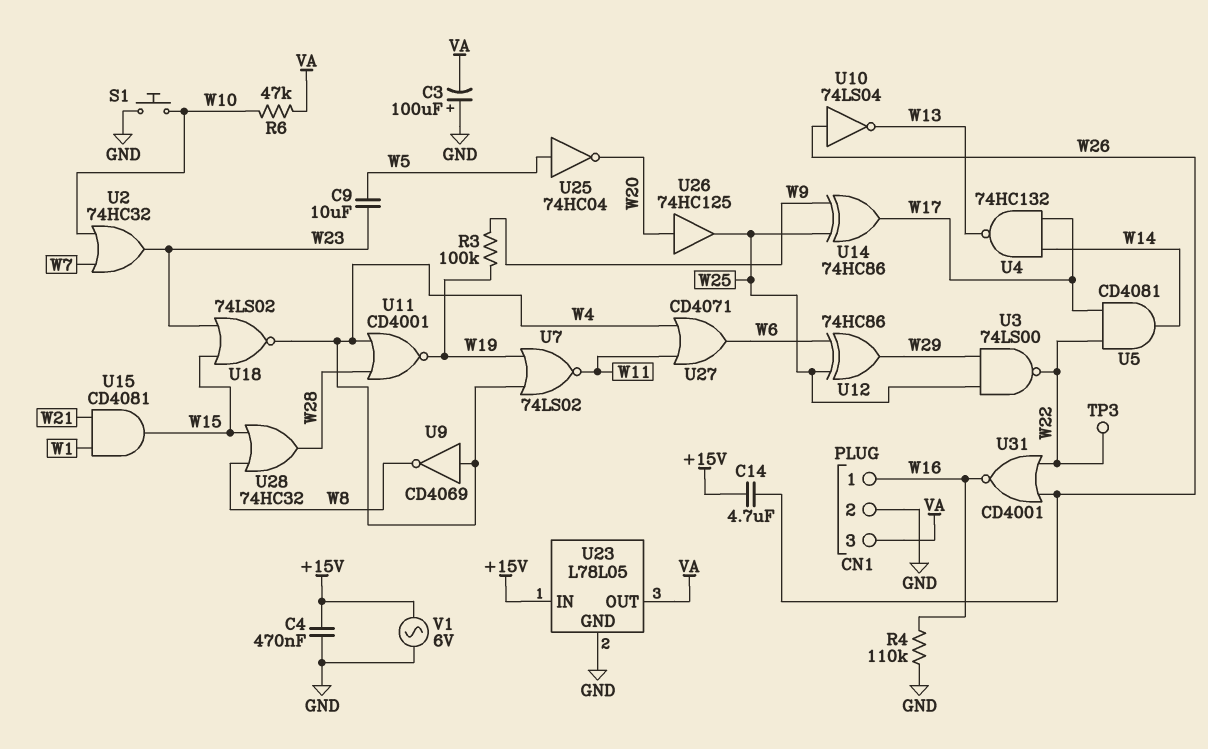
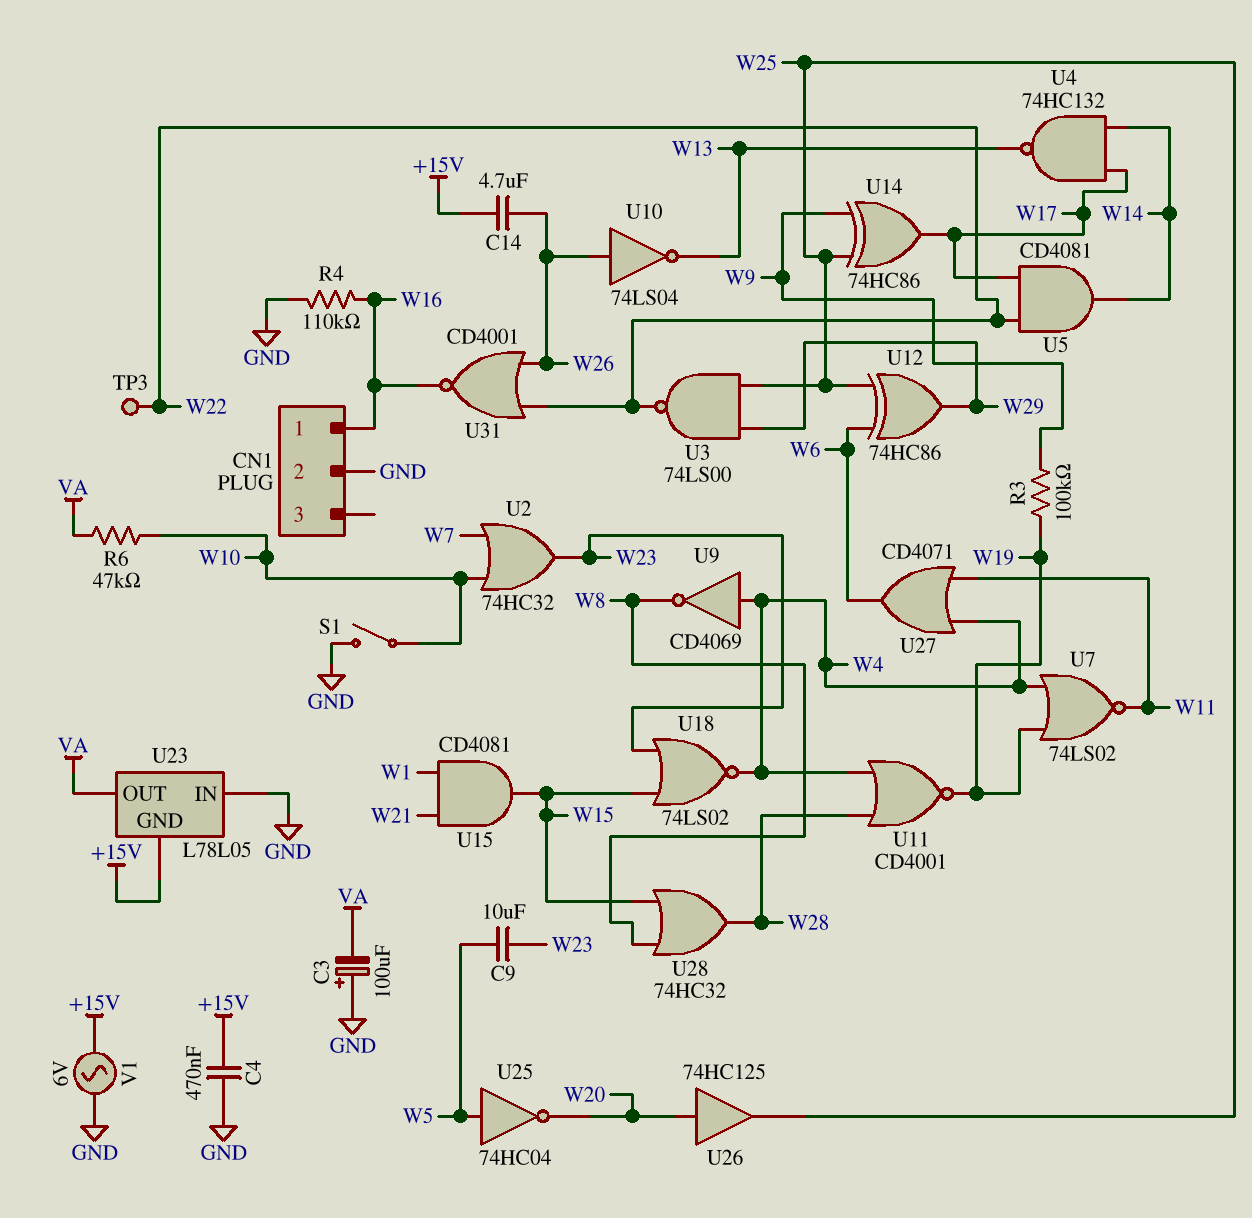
CN1 pin 3: VA -> none
S1: button (GND, W10) -> switch (GND, W10)
U23 pin GND: GND -> +15V
U23 pin IN: +15V -> GND

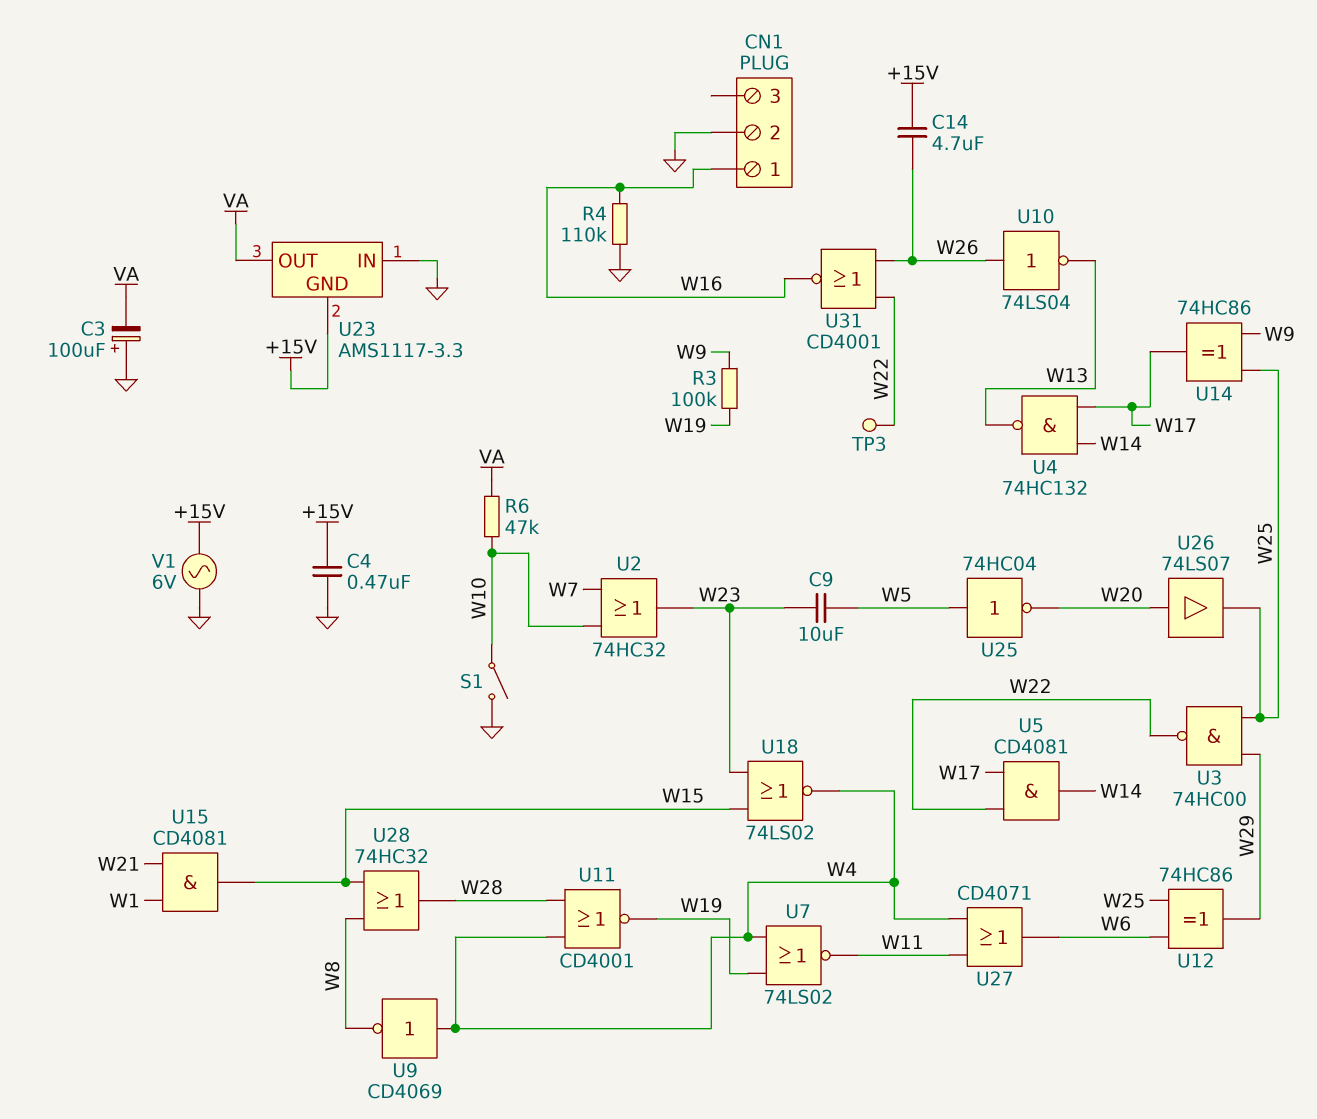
U3: NAND 74LS00 (in W25, in W29, out W22) -> NAND 74HC00 (in W25, in W29, out W22)
U23: L78L05 -> AMS1117-3.3
U26: buffer 74HC125 (in W20, out W25) -> buffer 74LS07 (in W20, out W25)

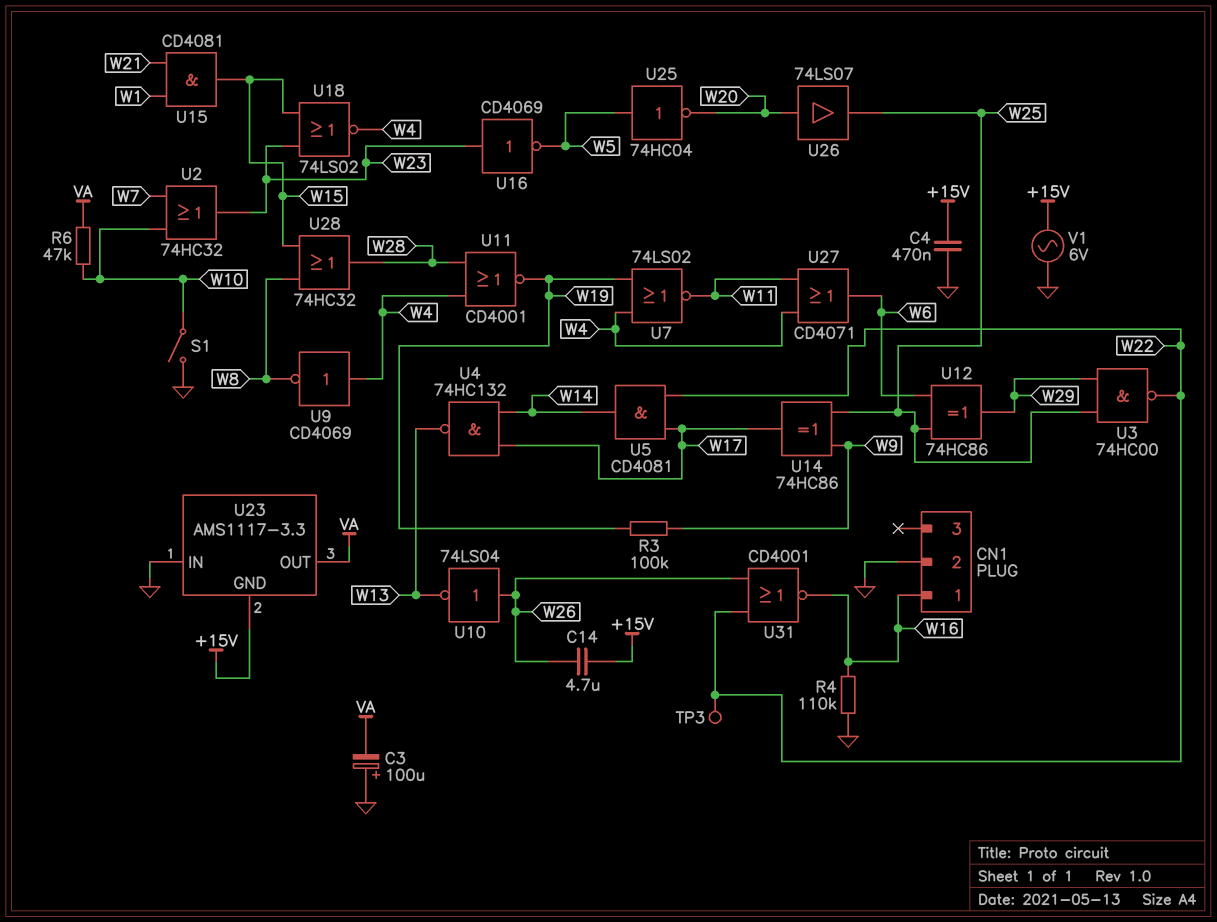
C9: 10uF (W5, W23) -> none
U16: none -> NOT CD4069 (in W23, out W5)

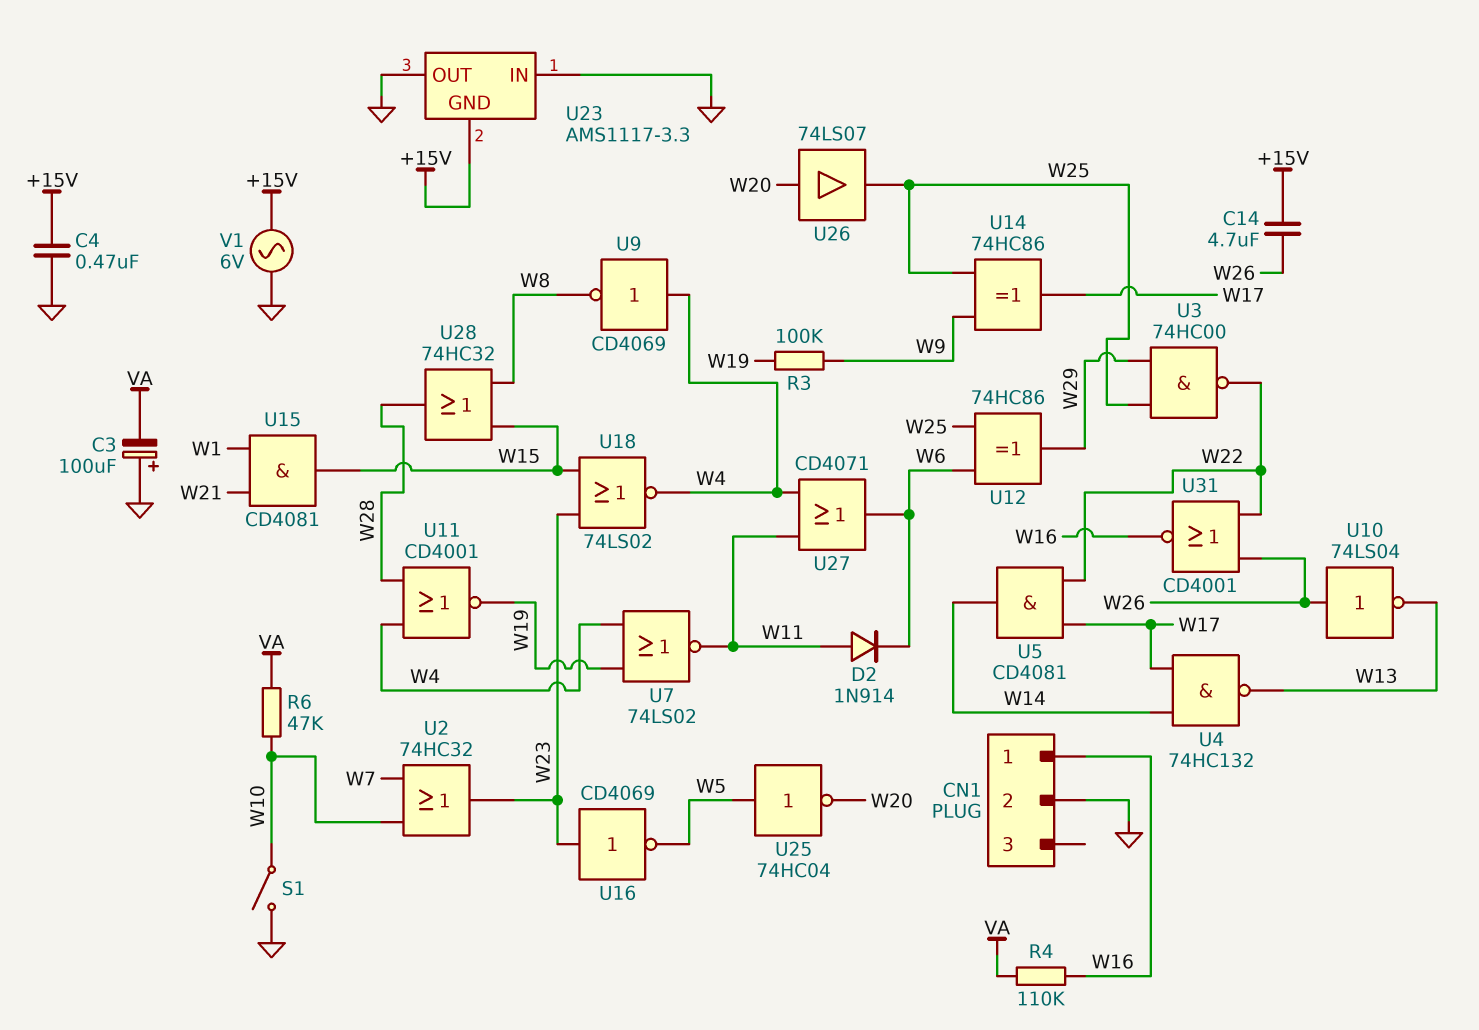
D2: none -> diode 1N914 (A W11, K W6)
R4: 110k (GND, W16) -> 110k (VA, W16)
TP3: test point (W22) -> none
U23 pin OUT: VA -> GND

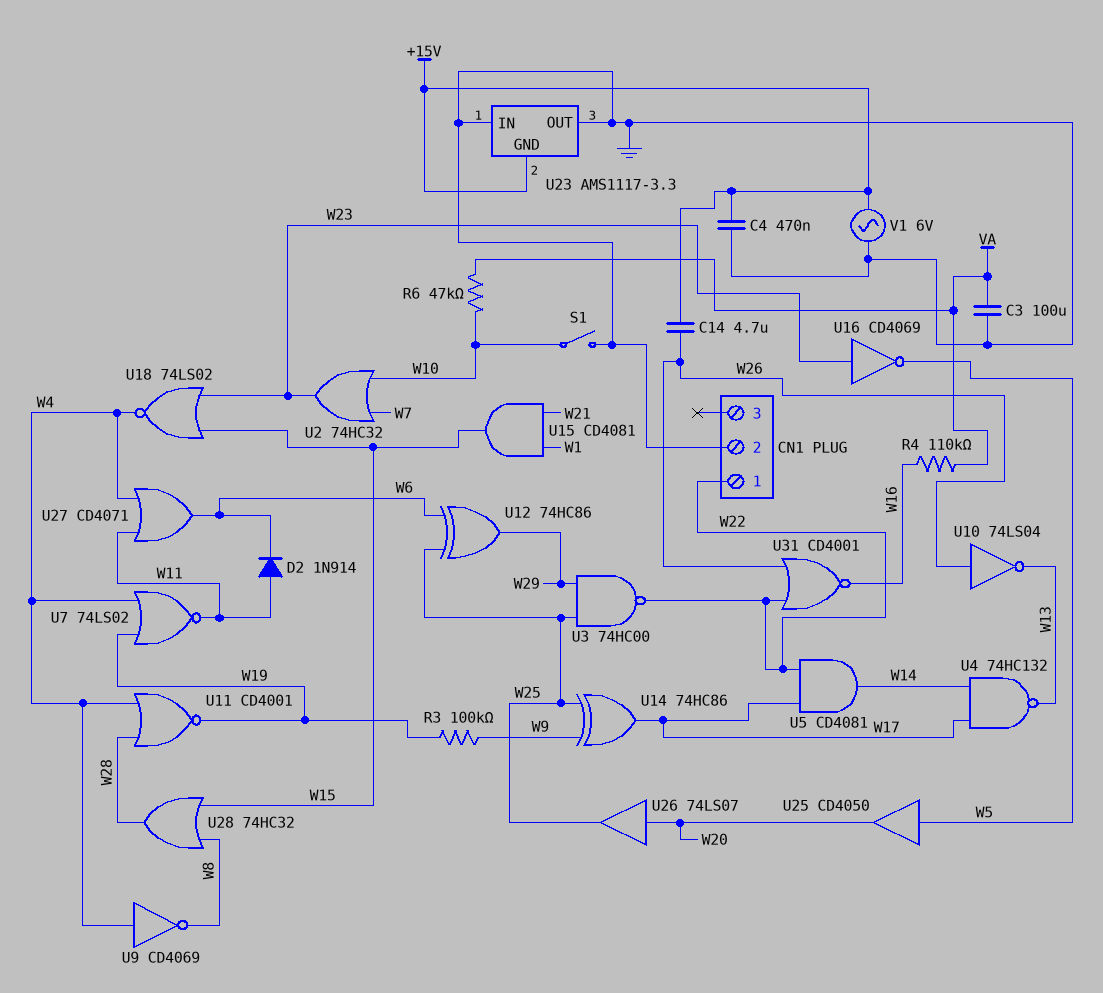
C3: 100uF (plus GND, minus VA) -> 100uF (GND, VA)
CN1 pin 1: W16 -> W22
U25: NOT 74HC04 (in W5, out W20) -> buffer CD4050 (in W5, out W20)

